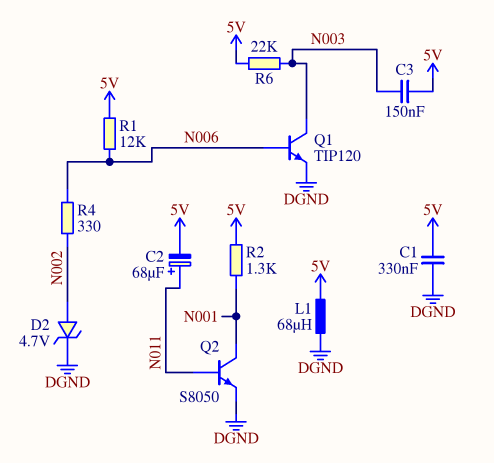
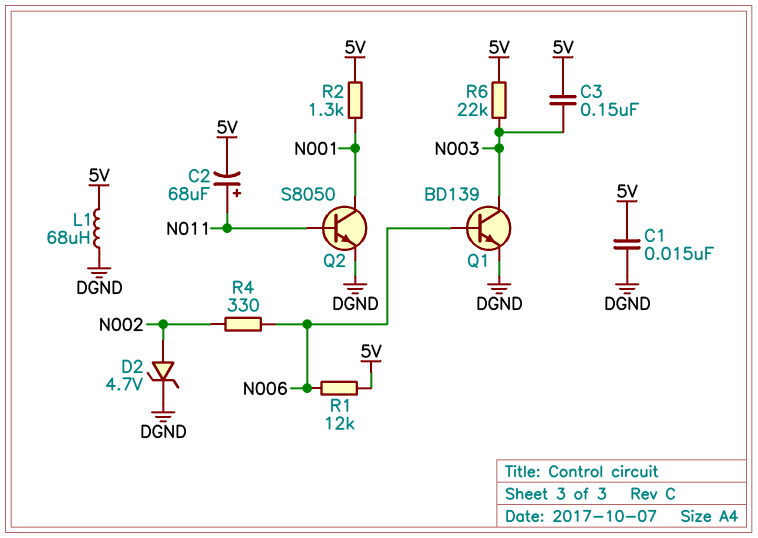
C1: 330nF (5V, DGND) -> 15nF (5V, DGND)
Q1: NPN TIP120 (B N006, C N003, E DGND) -> NPN BD139 (B N006, C N003, E DGND)

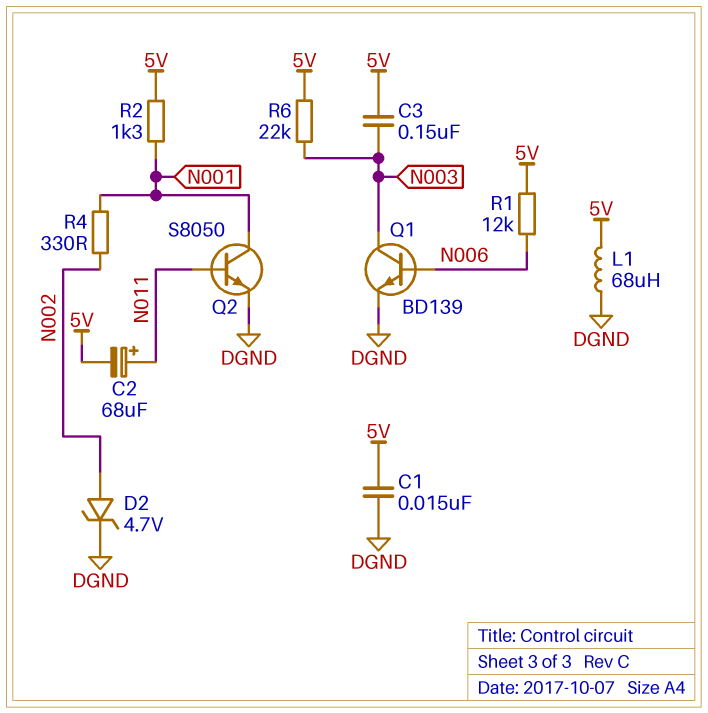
R4: 330 (N002, N006) -> 330 (N001, N002)

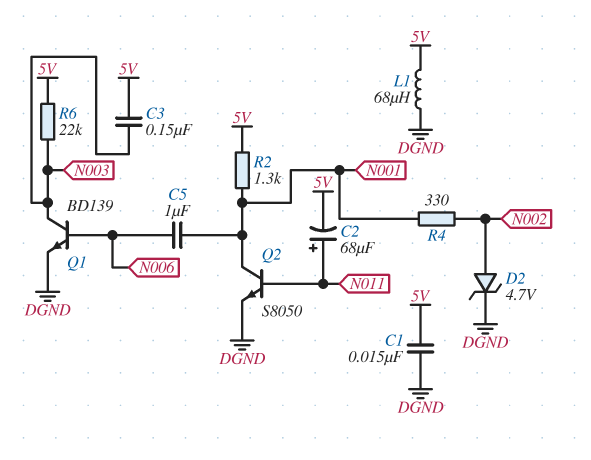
C5: none -> 1uF (N001, N006)
R1: 12k (5V, N006) -> none

